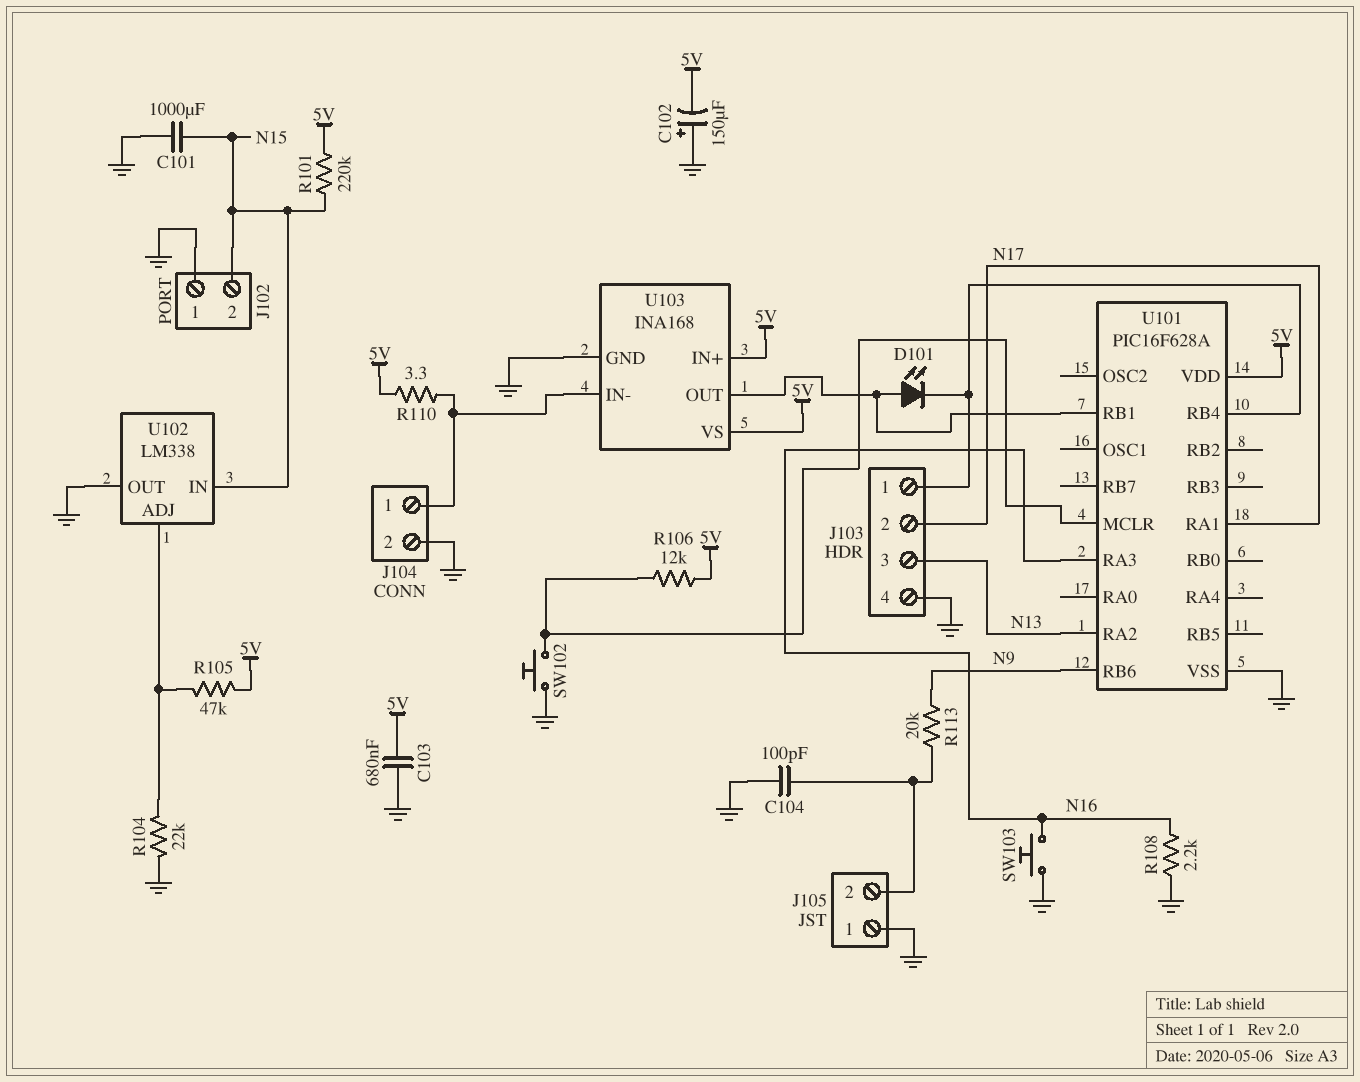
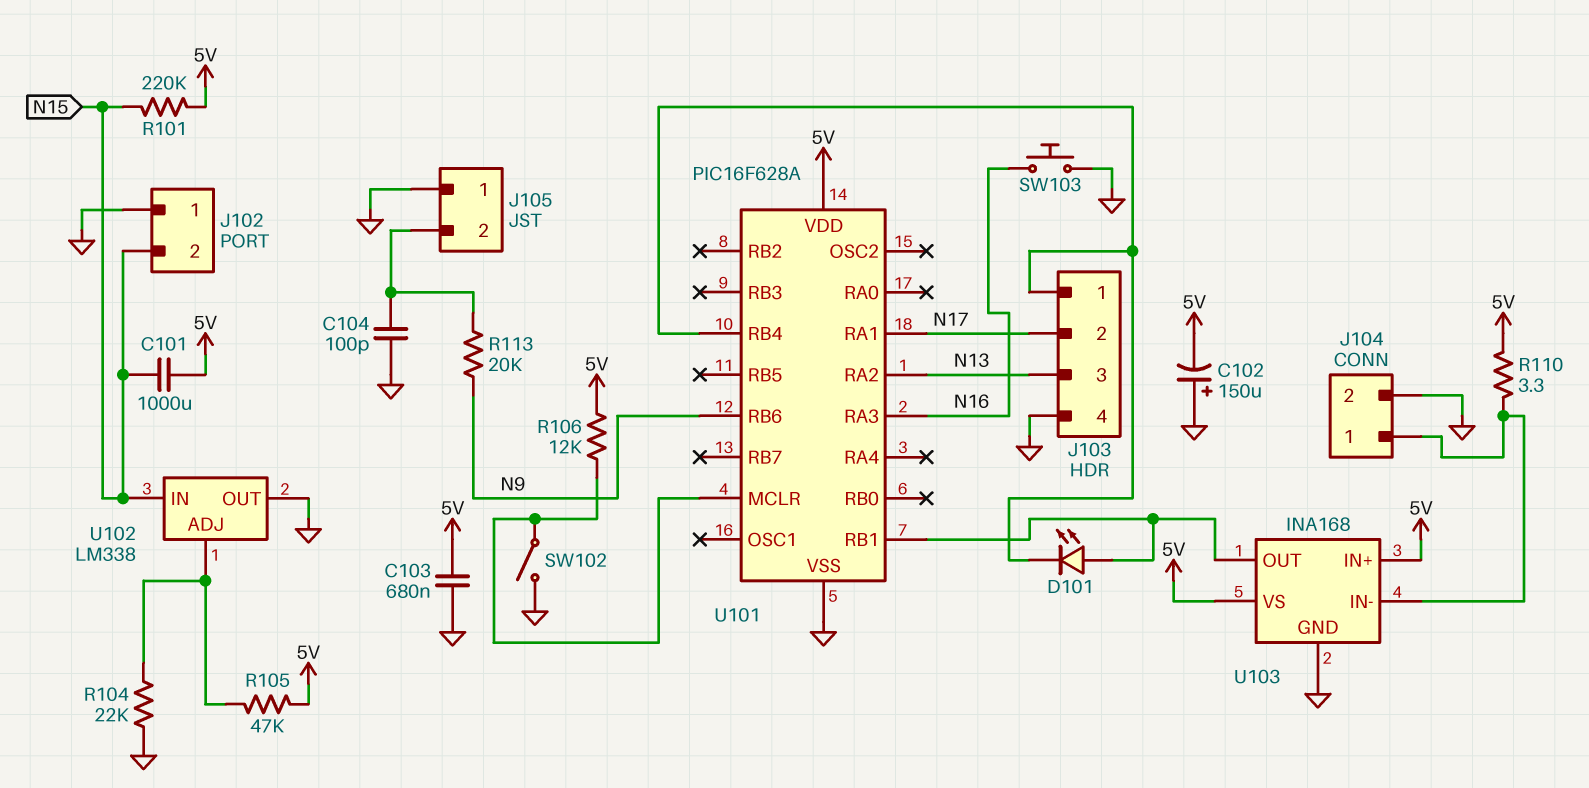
C101: 1000uF (GND, N15) -> 1000uF (5V, N15)
R108: 2.2k (GND, N16) -> none
SW102: button (GND, U101/MCLR) -> switch (GND, U101/MCLR)

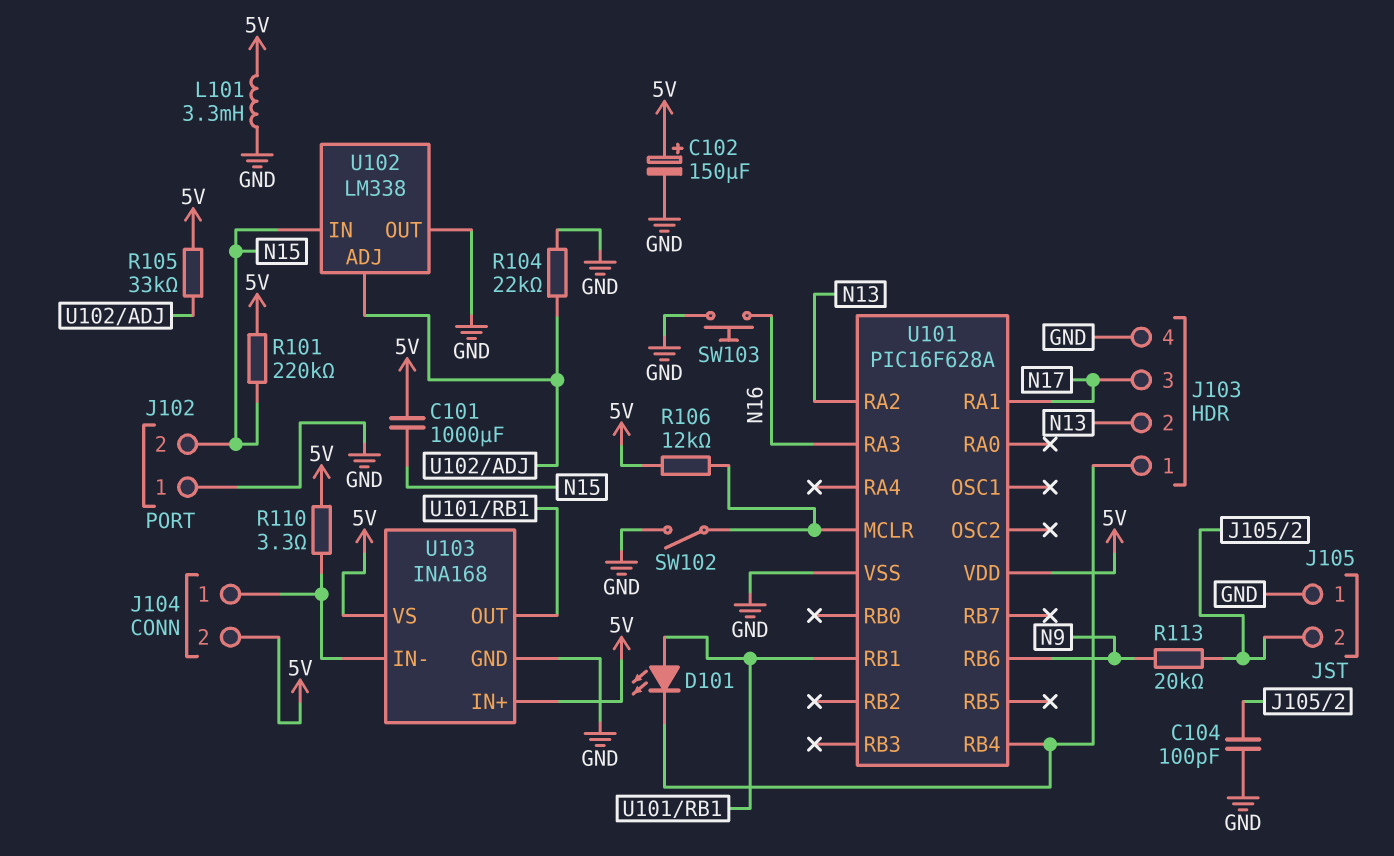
C102: 150uF (plus GND, minus 5V) -> 150uF (plus 5V, minus GND)
C103: 680nF (5V, GND) -> none
J103 pin 2: N17 -> N13
J103 pin 3: N13 -> N17
J104 pin 2: GND -> 5V
L101: none -> 3.3mH (5V, GND)
R105: 47k (5V, U102/ADJ) -> 33k (5V, U102/ADJ)

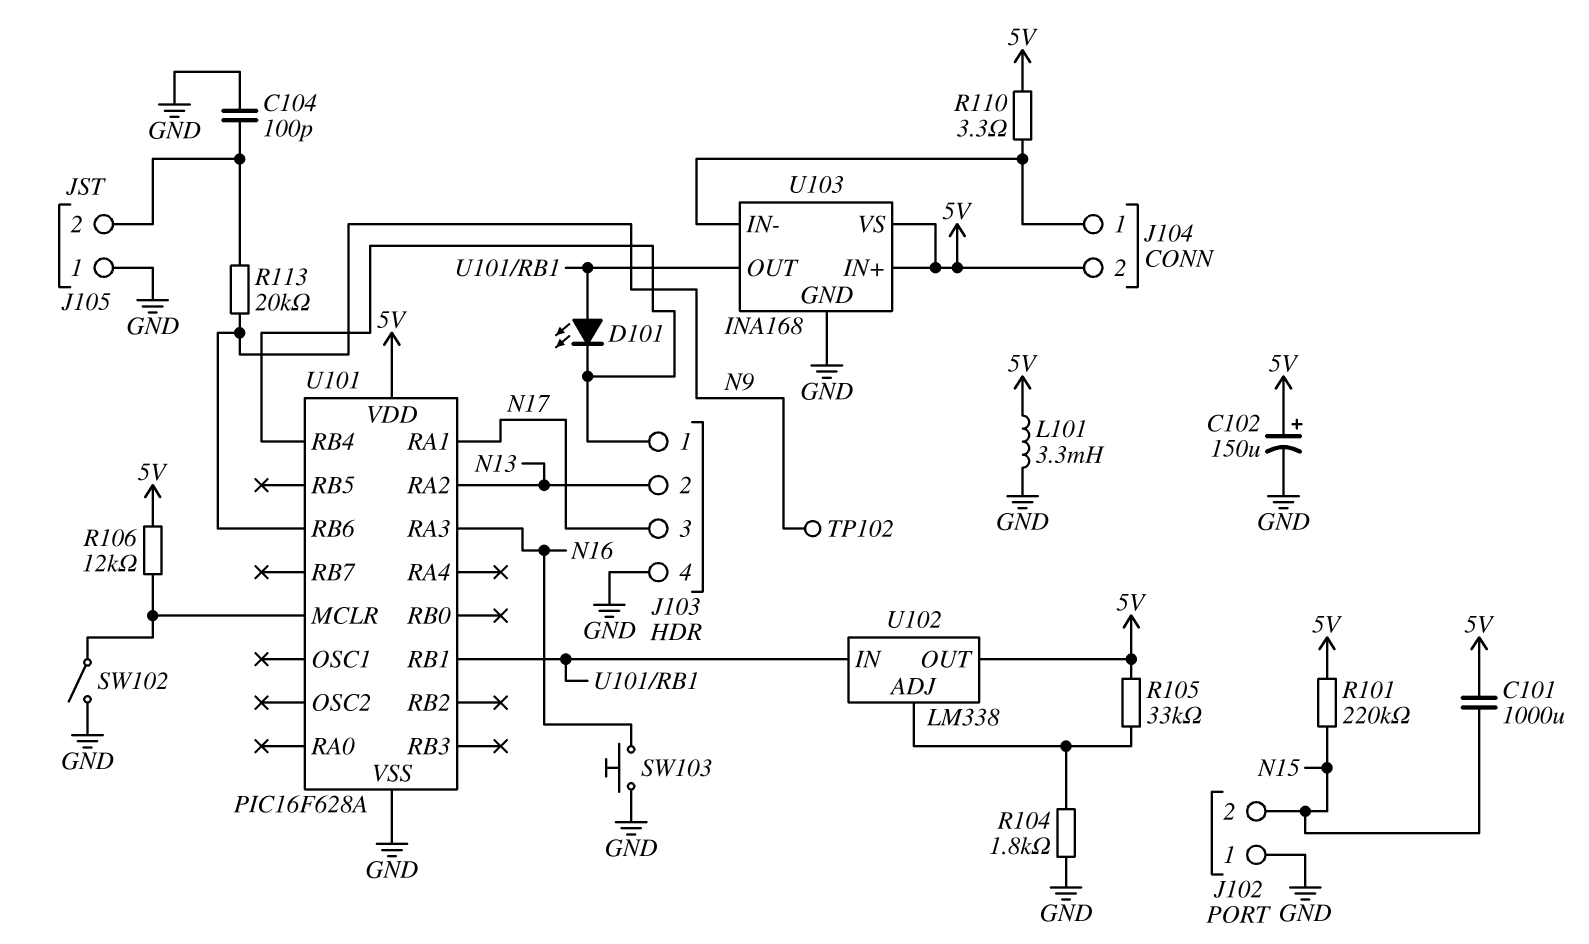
R104: 22k (GND, U102/ADJ) -> 1.8k (GND, U102/ADJ)
TP102: none -> test point (N9)
U102 pin IN: N15 -> U101/RB1
U102 pin OUT: GND -> 5V

